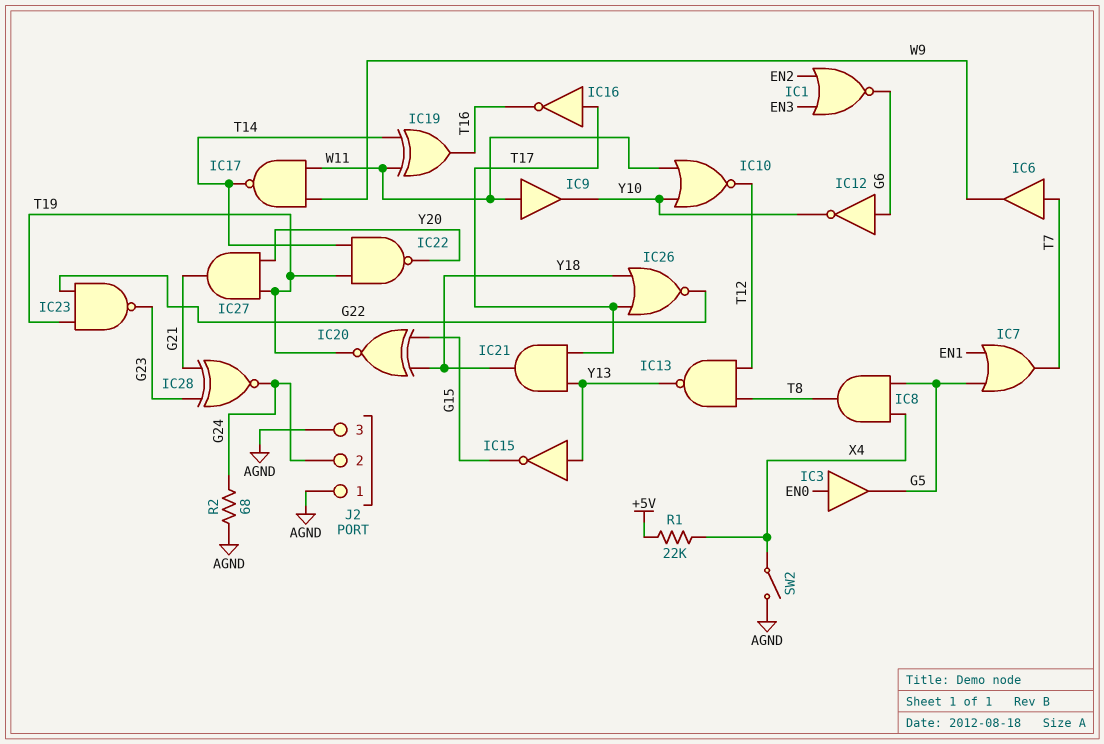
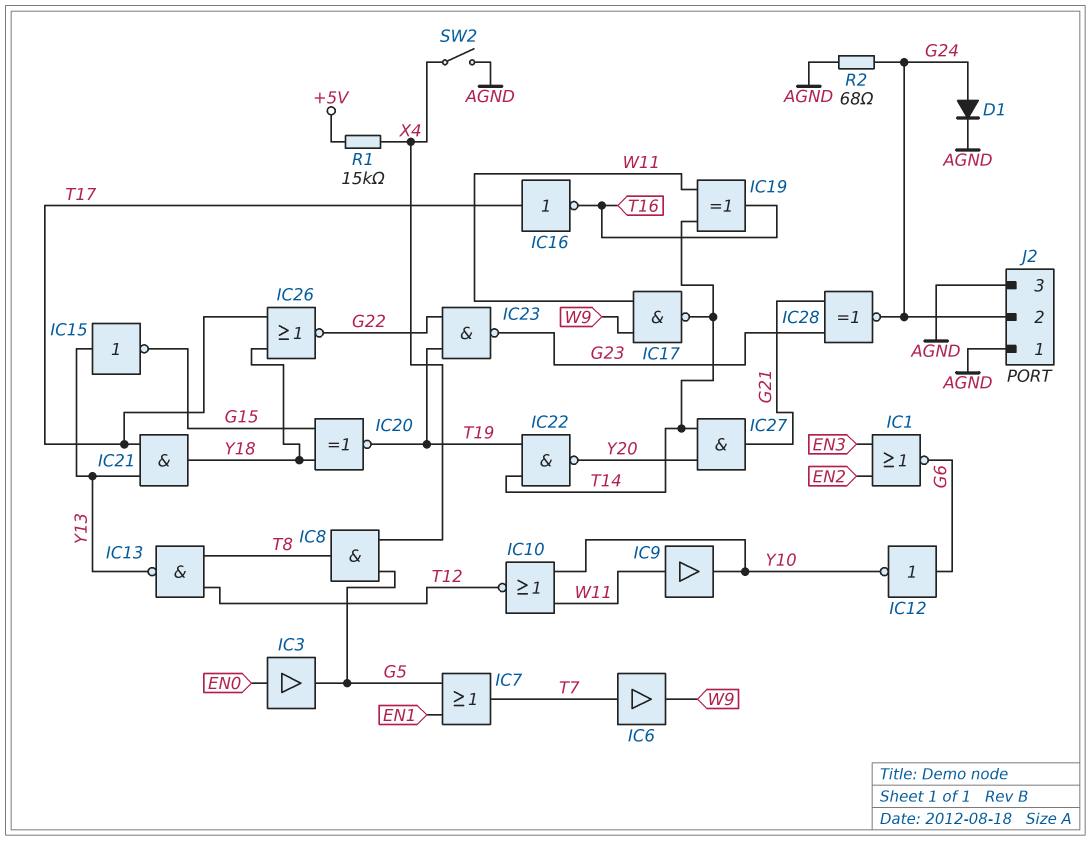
D1: none -> diode (A G24, K AGND)
IC27: AND (in T19, in Y20, out G21) -> AND (in T14, in Y20, out G21)
R1: 22k (+5V, X4) -> 15k (+5V, X4)

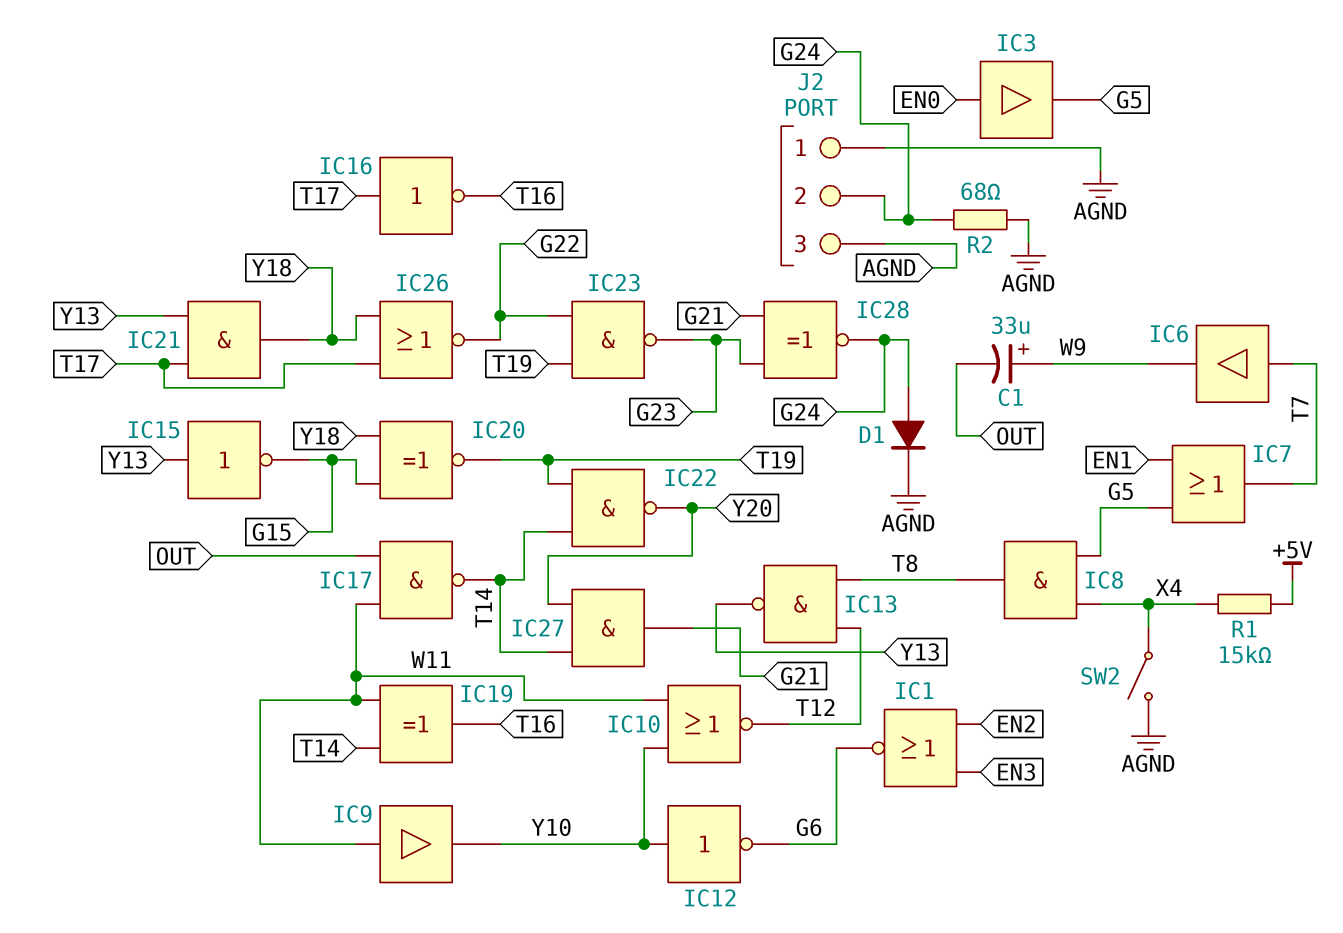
C1: none -> 33uF (plus W9, minus OUT)
IC12: NOT (in G6, out Y10) -> NOT (in Y10, out G6)
IC17: NAND (in W9, in W11, out T14) -> NAND (in OUT, in W11, out T14)

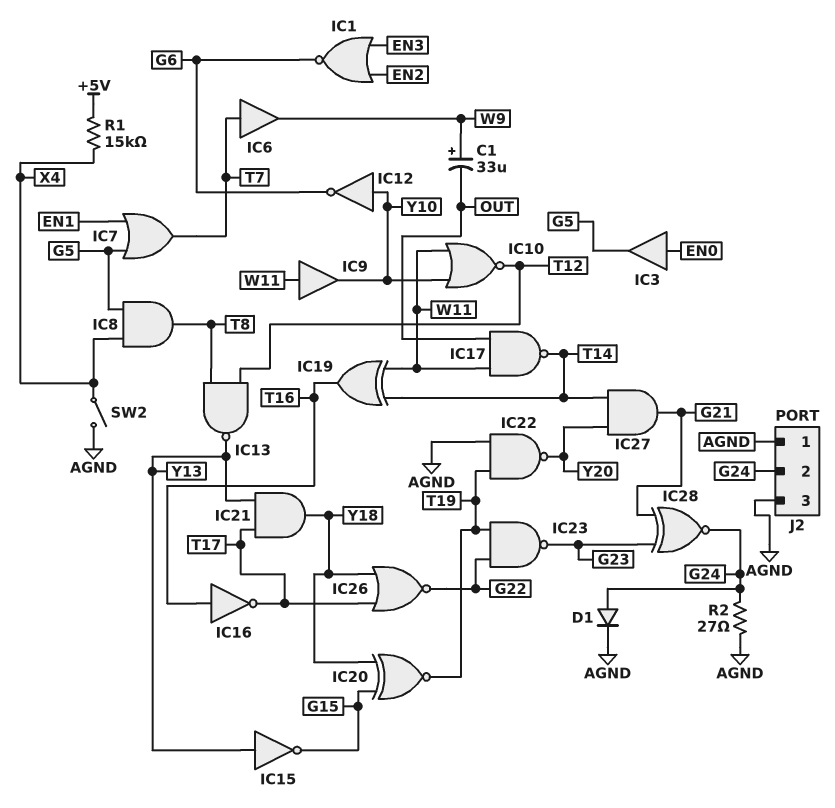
IC16: NOT (in T17, out T16) -> NOT (in T16, out T17)
IC22: NAND (in T14, in T19, out Y20) -> NAND (in AGND, in T19, out Y20)
R2: 68 (AGND, G24) -> 27 (AGND, G24)

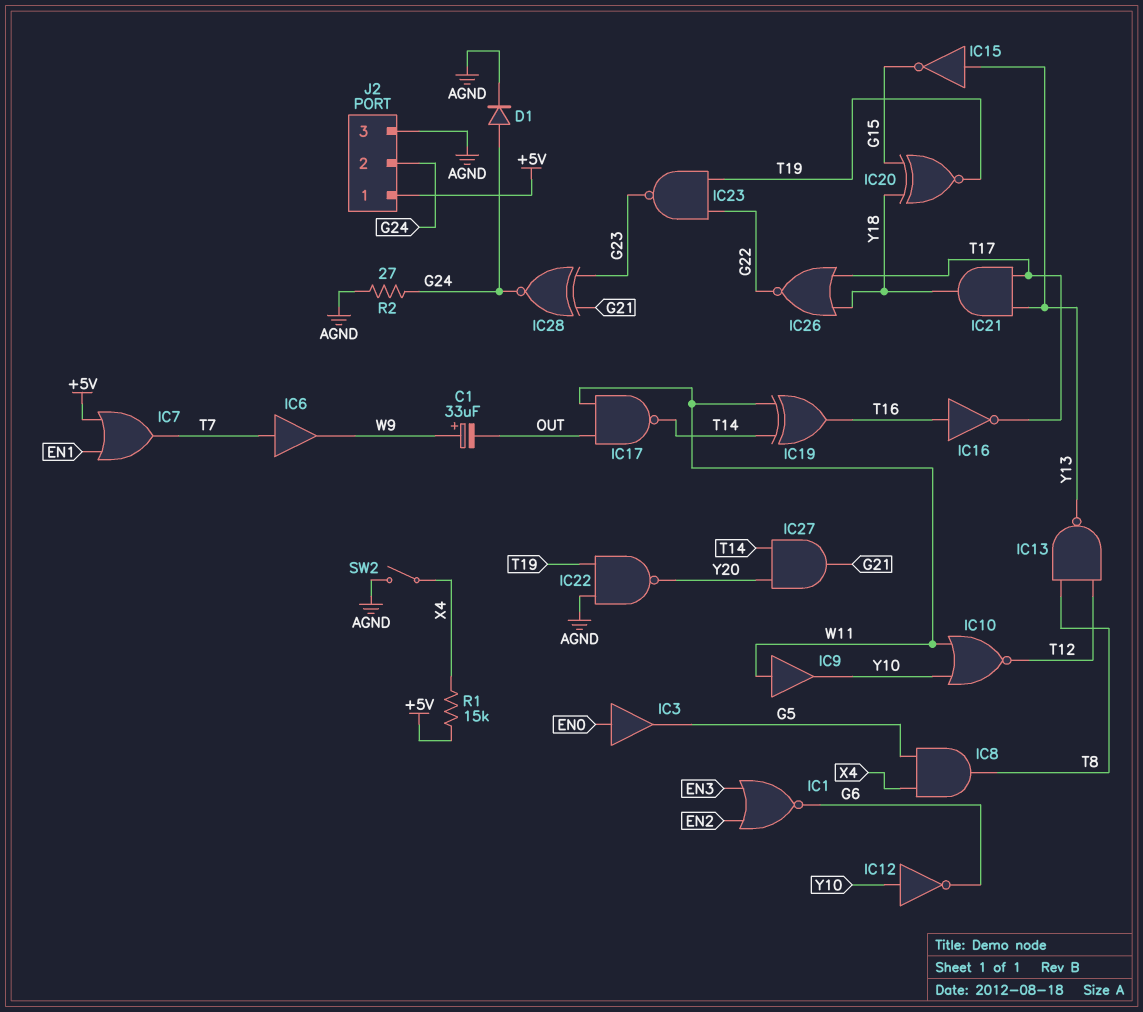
IC7: OR (in EN1, in G5, out T7) -> OR (in +5V, in EN1, out T7)
J2 pin 1: AGND -> +5V

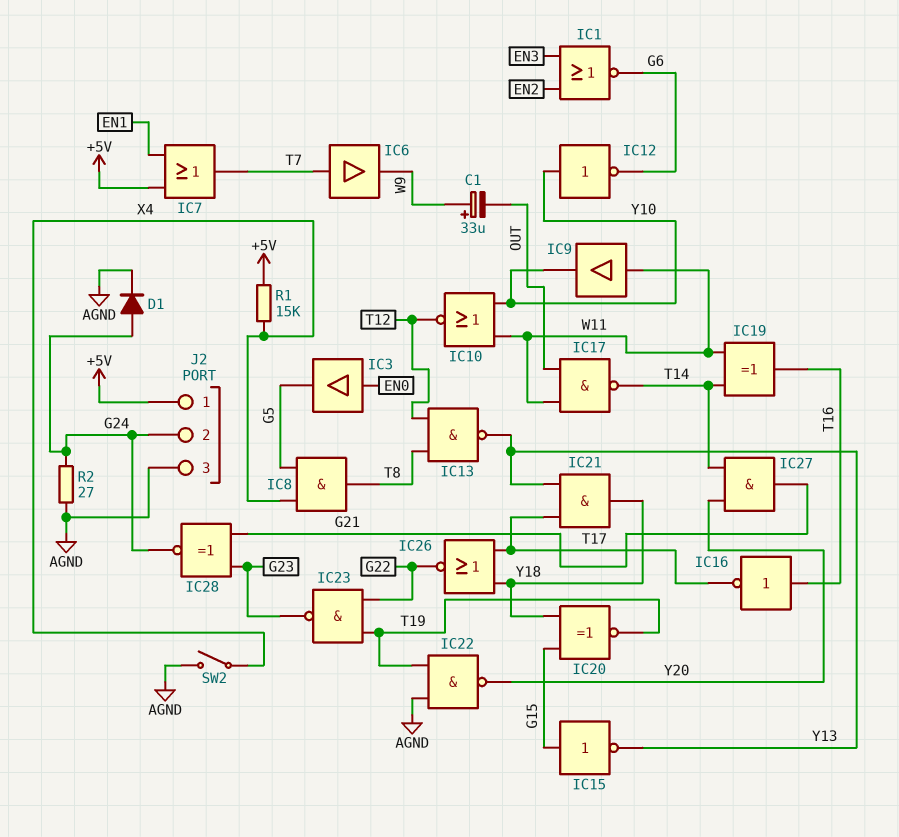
IC15: NOT (in Y13, out G15) -> NOT (in G15, out Y13)

